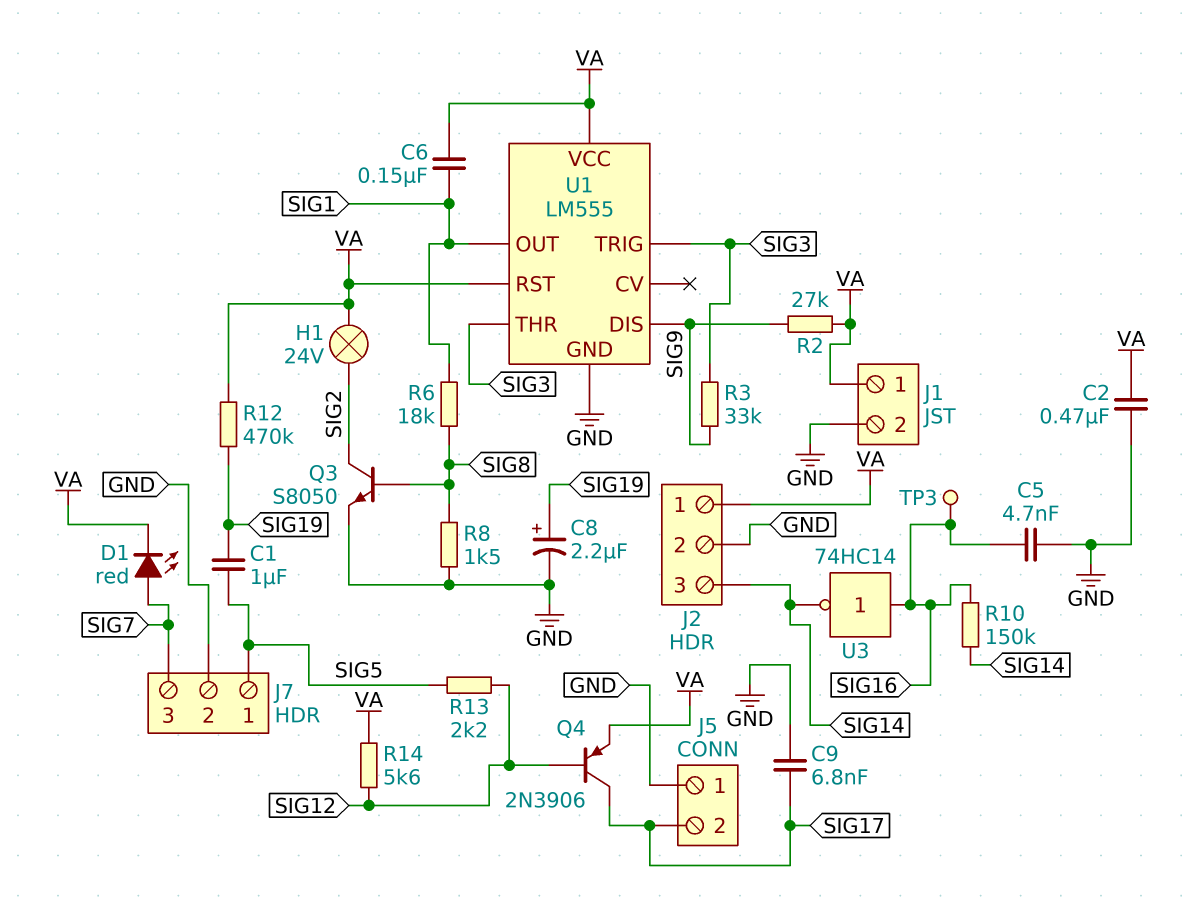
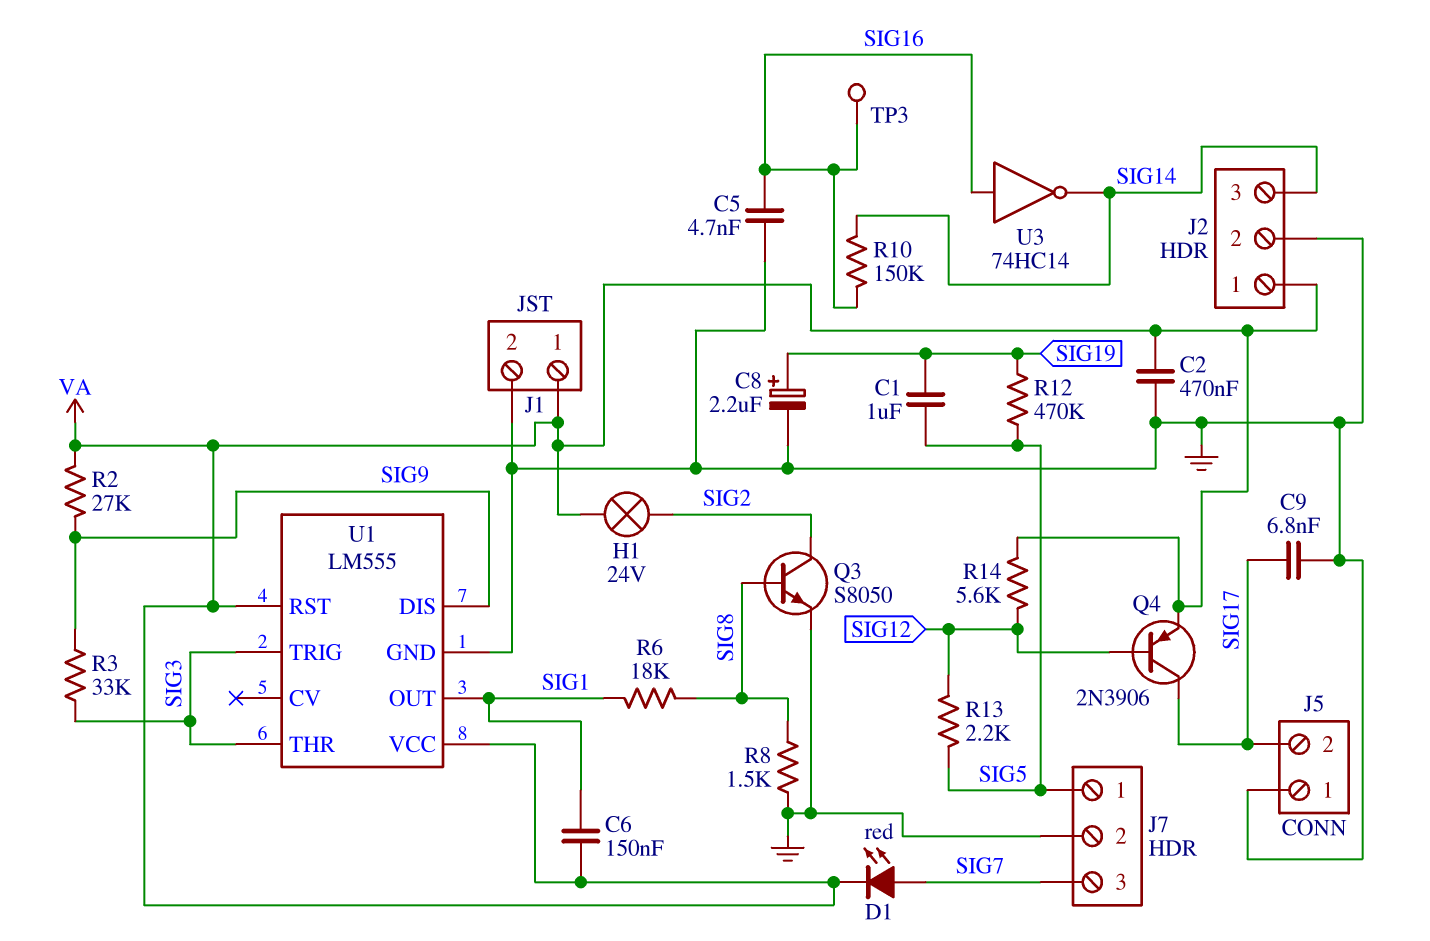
R12: 470k (SIG19, VA) -> 470k (SIG5, SIG19)

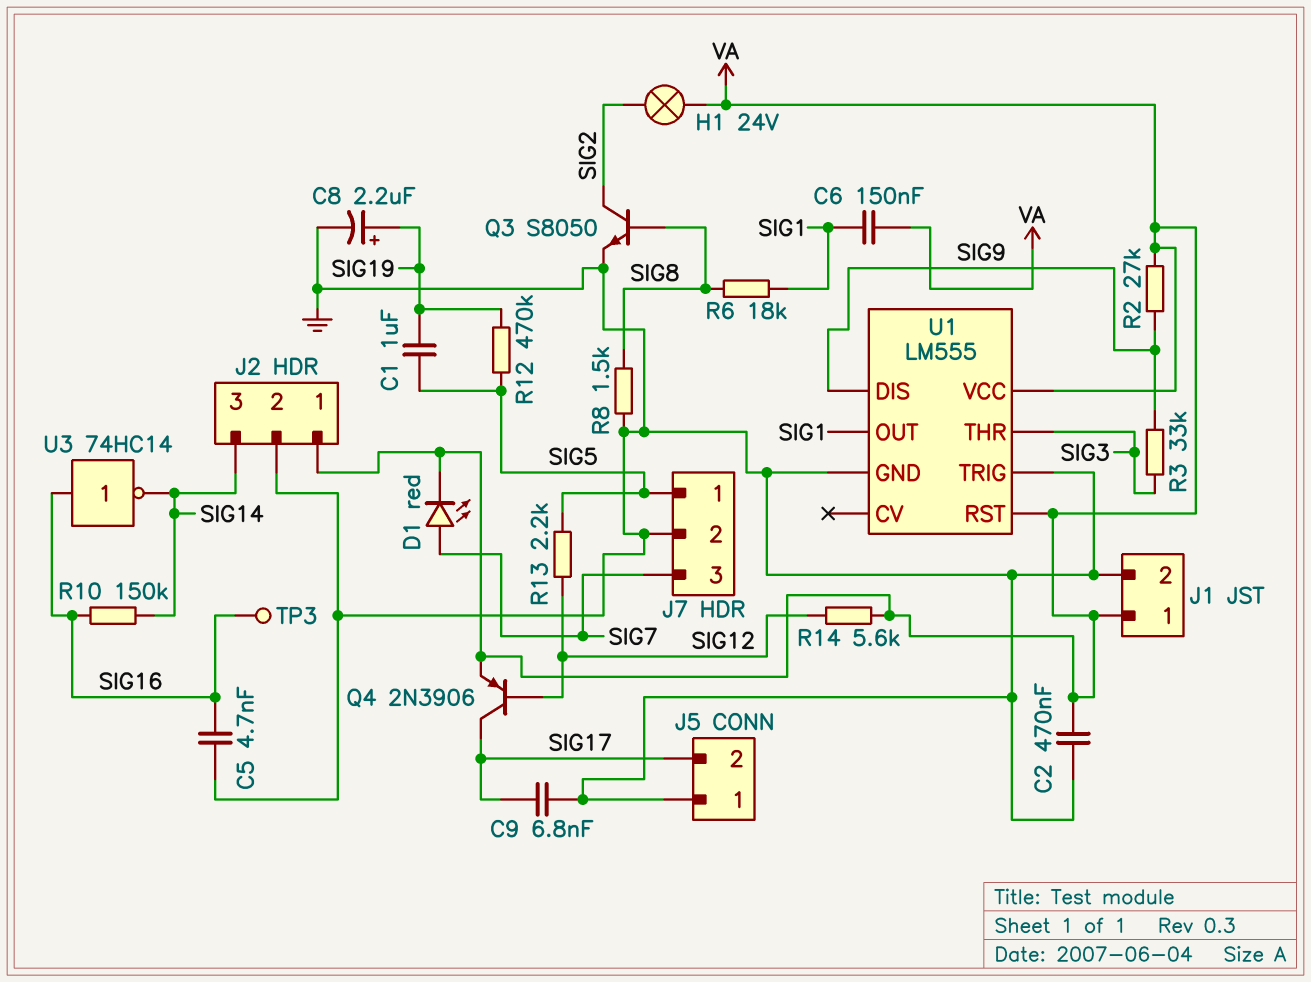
U1 pin TRIG: SIG3 -> GND

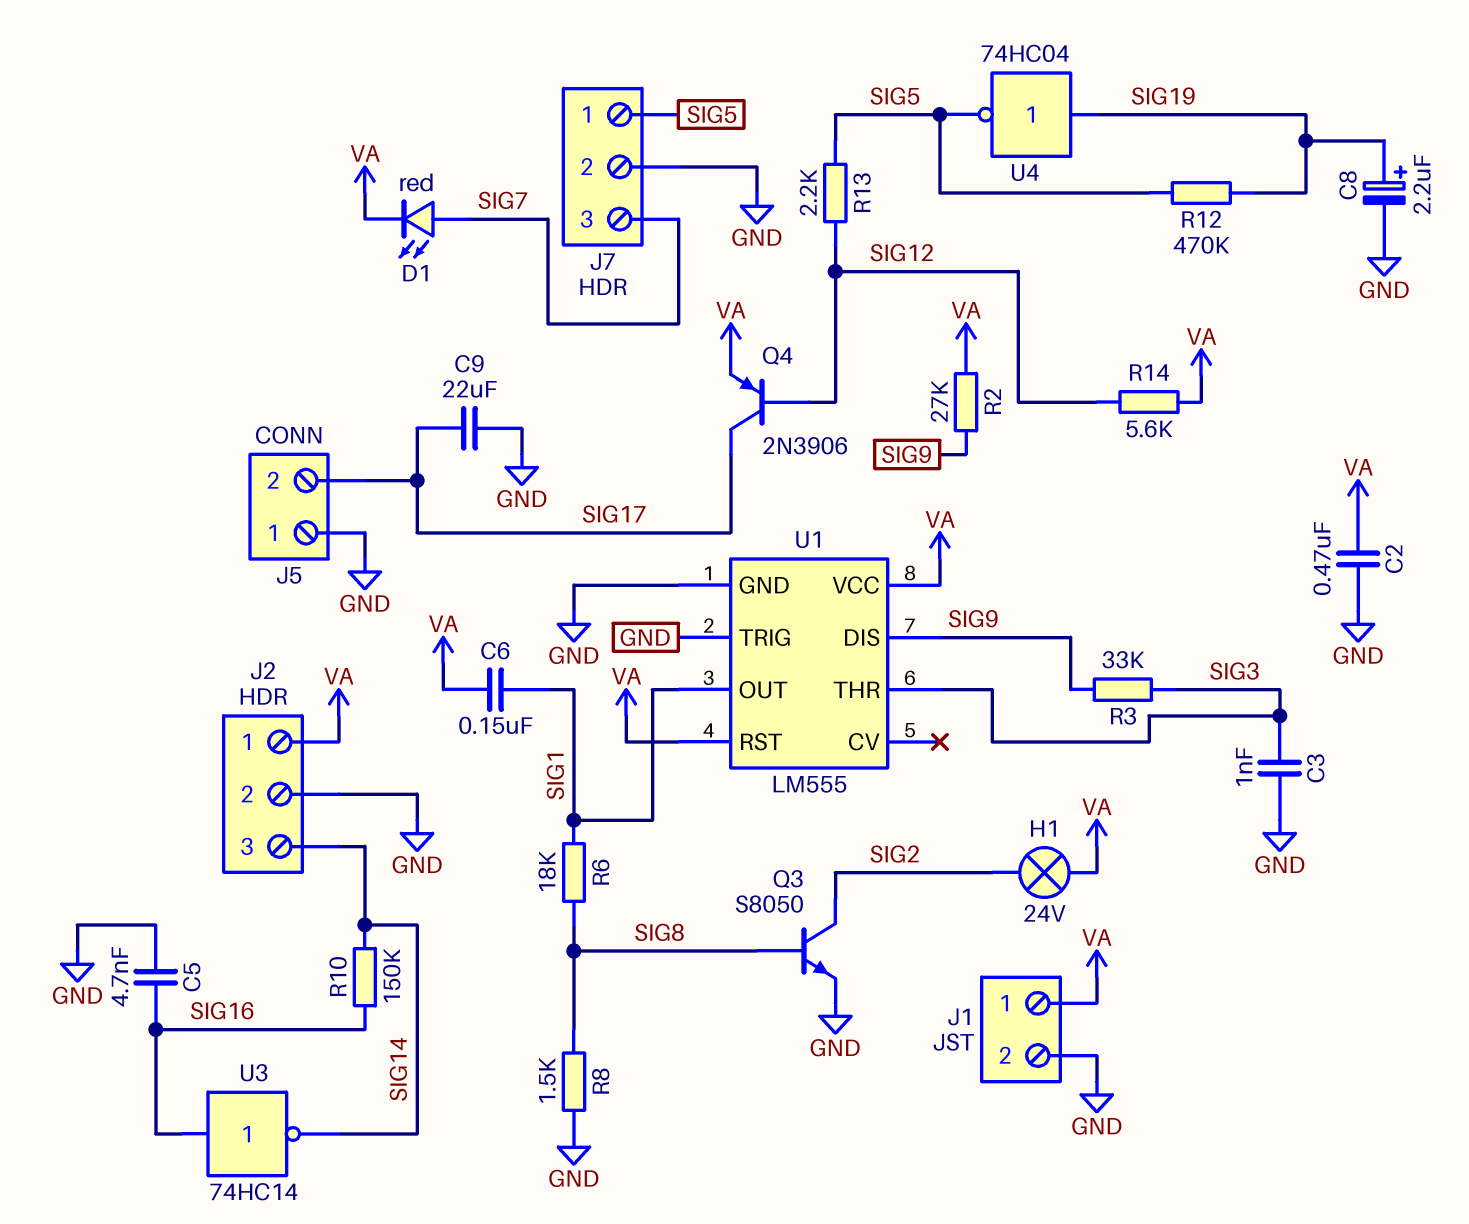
C1: 1uF (SIG5, SIG19) -> none
C3: none -> 1nF (GND, SIG3)
C9: 6.8nF (GND, SIG17) -> 22uF (GND, SIG17)
TP3: test point (SIG16) -> none
U4: none -> NOT 74HC04 (in SIG19, out SIG5)

